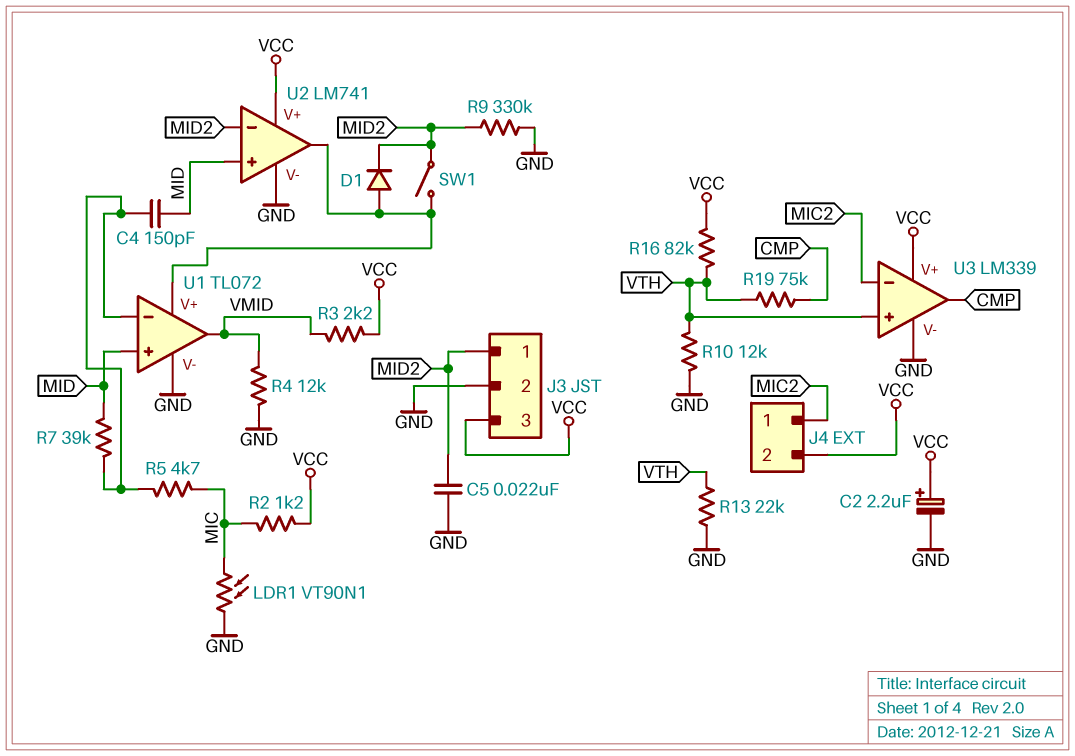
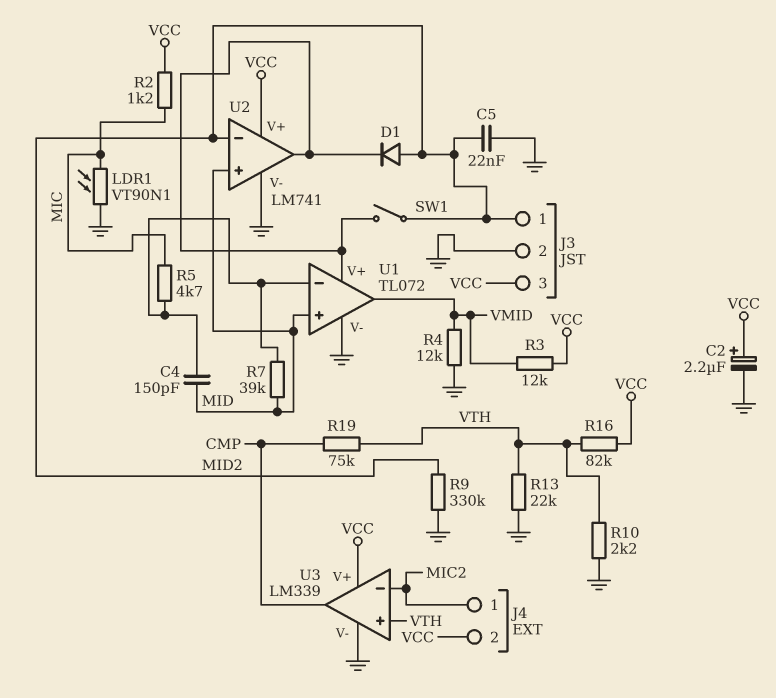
D1: diode (A U1/V+, K MID2) -> diode (A MID2, K U1/V+)
R3: 2.2k (VCC, VMID) -> 12k (VCC, VMID)
R10: 12k (GND, VTH) -> 2.2k (GND, VTH)

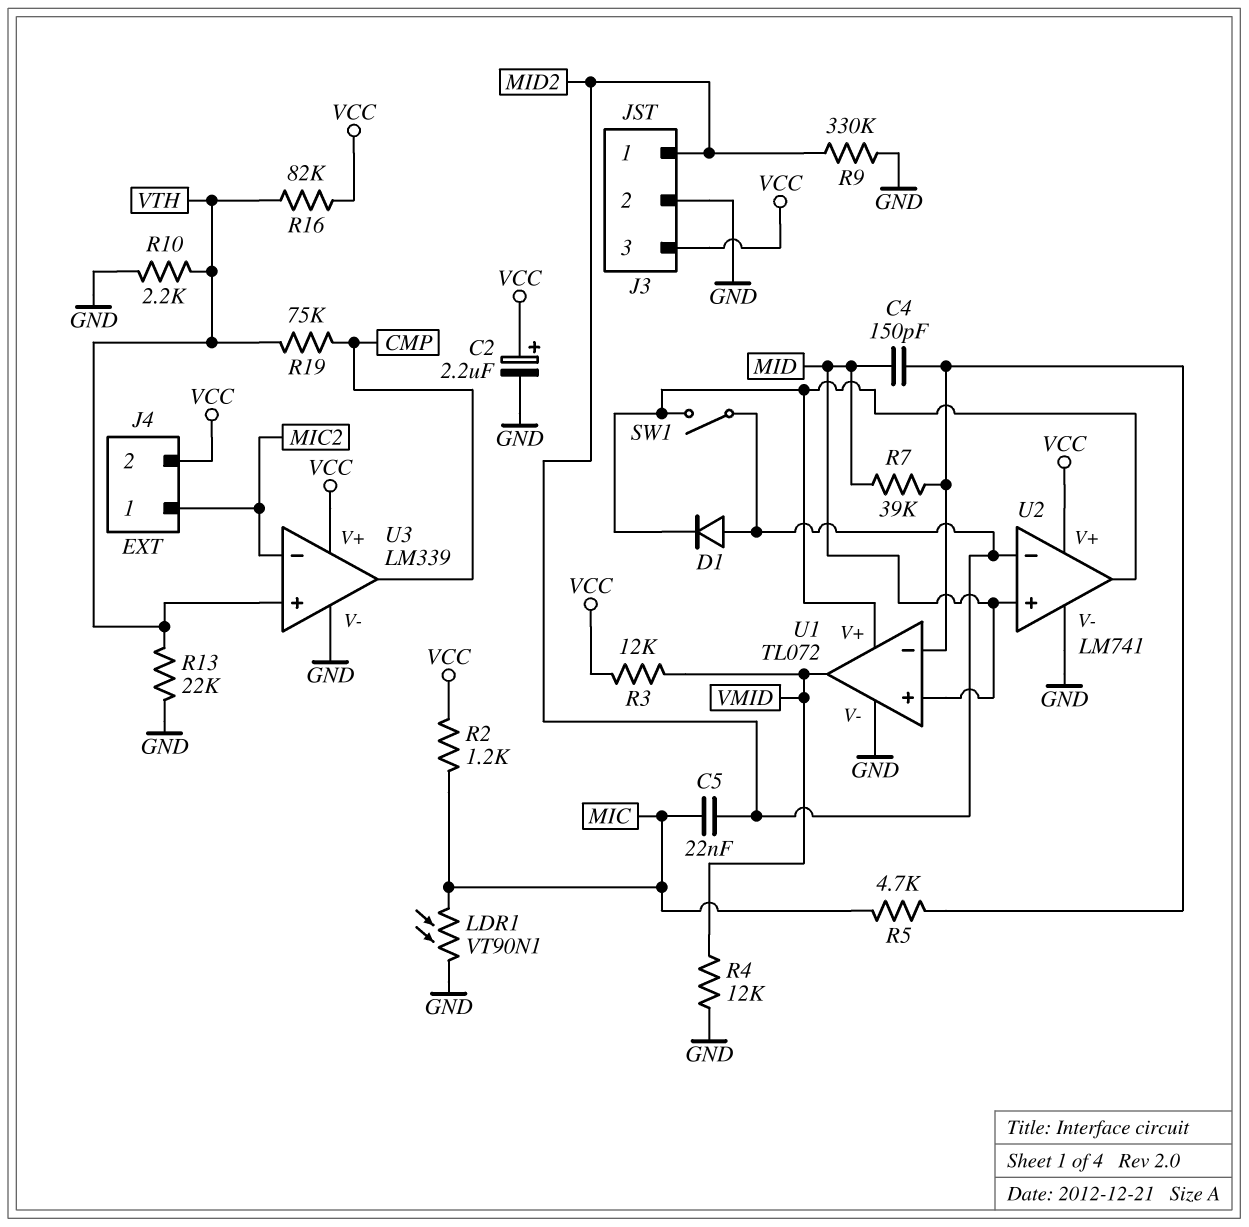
C5: 22nF (GND, MID2) -> 22nF (MIC, MID2)

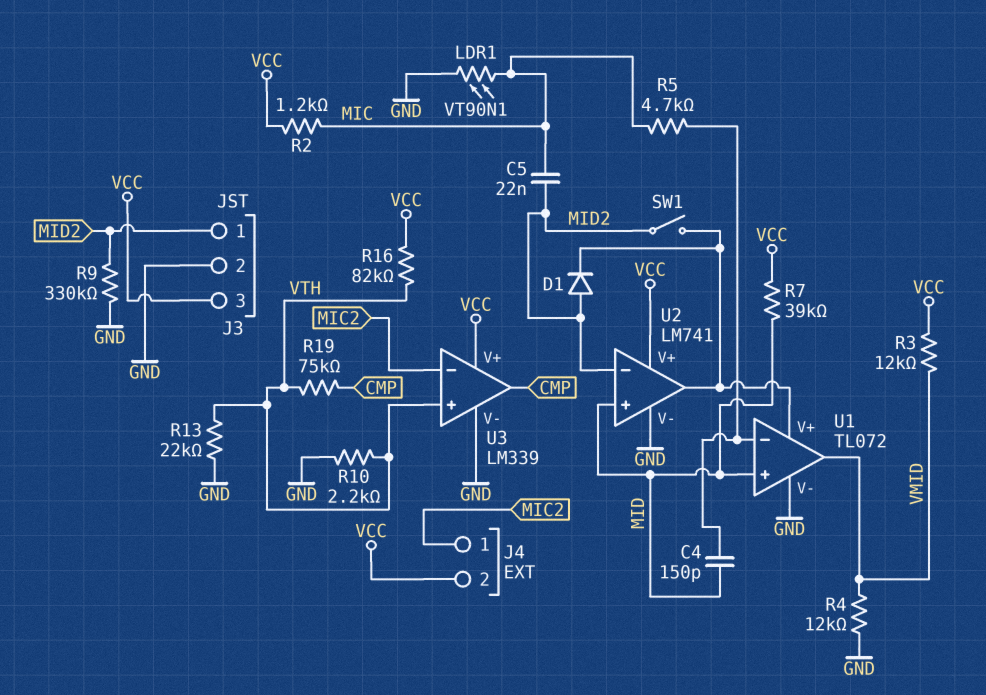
C2: 2.2uF (plus VCC, minus GND) -> none
R7: 39k (MID, U1/in-) -> 39k (MID, VCC)

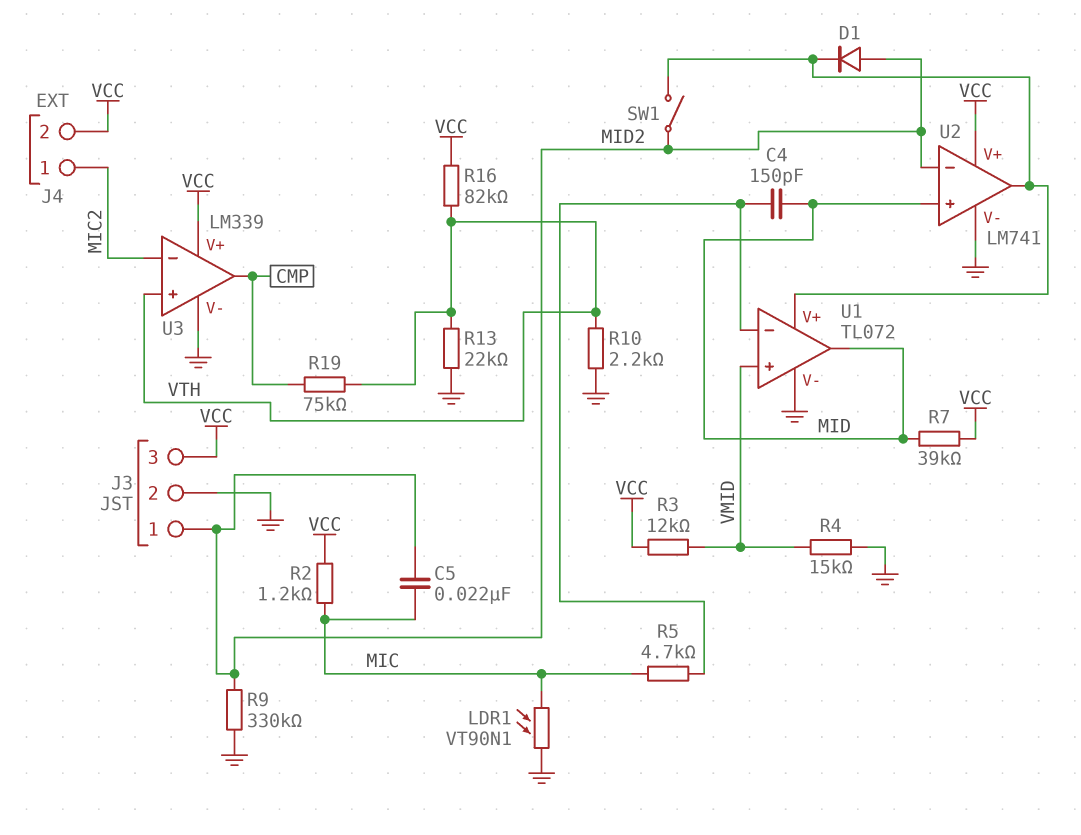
R4: 12k (GND, VMID) -> 15k (GND, VMID)
U1 pin in+: MID -> VMID
U1 pin out: VMID -> MID

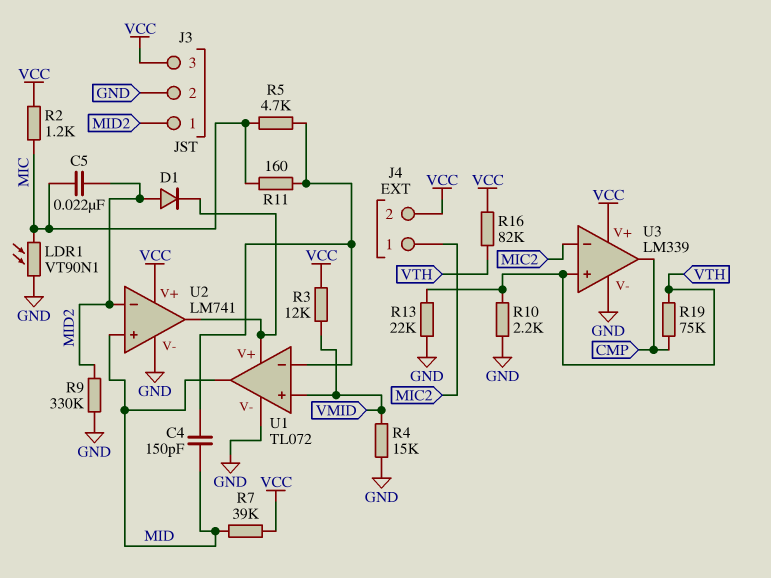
R11: none -> 160 (MIC, U1/in-)
SW1: switch (MID2, U1/V+) -> none

